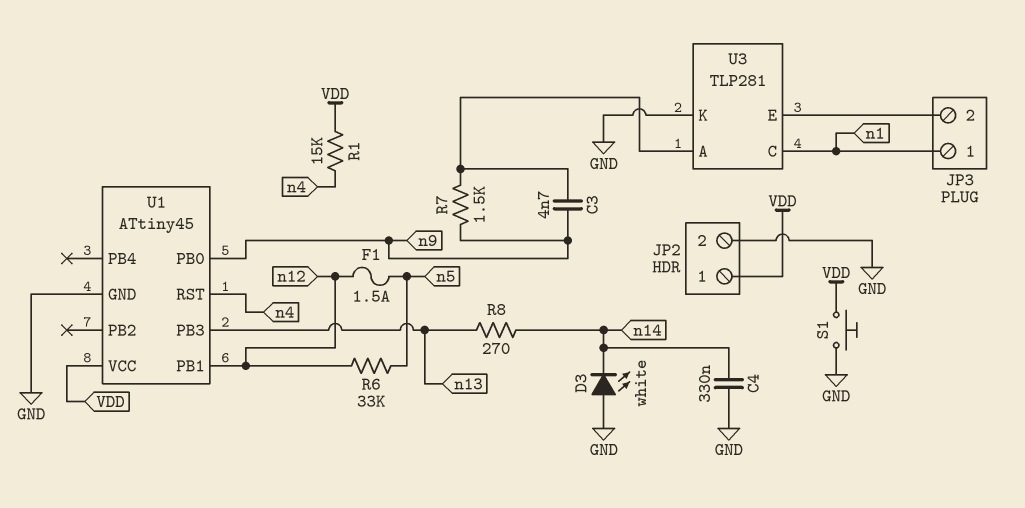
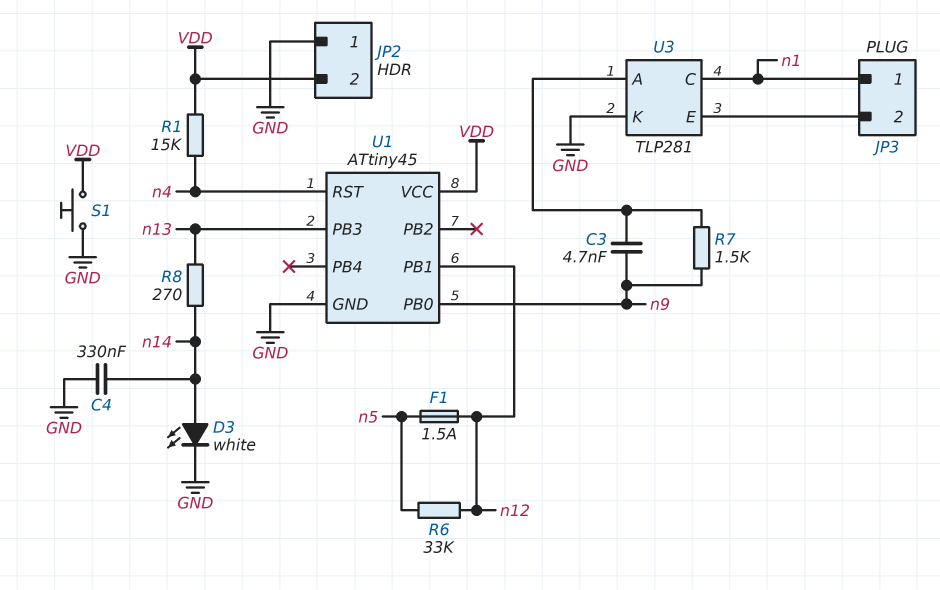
D3: LED white (A GND, K n14) -> LED white (A n14, K GND)
JP2 pin 1: VDD -> GND
JP2 pin 2: GND -> VDD

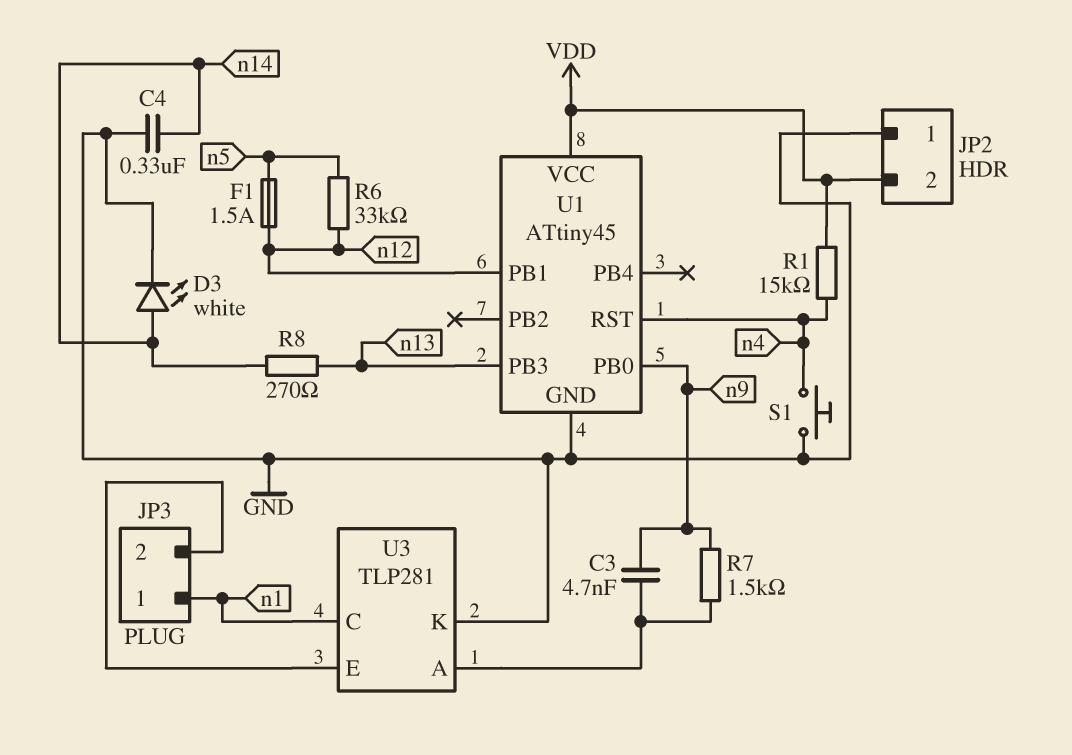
S1: button (GND, VDD) -> button (GND, n4)

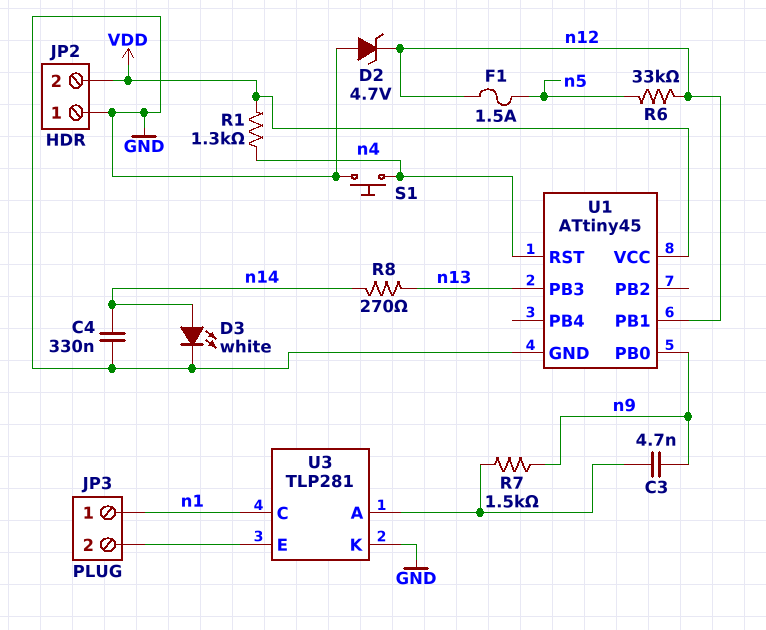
D2: none -> zener 4.7V (A GND, K n12)
R1: 15k (VDD, n4) -> 1.3k (VDD, n4)

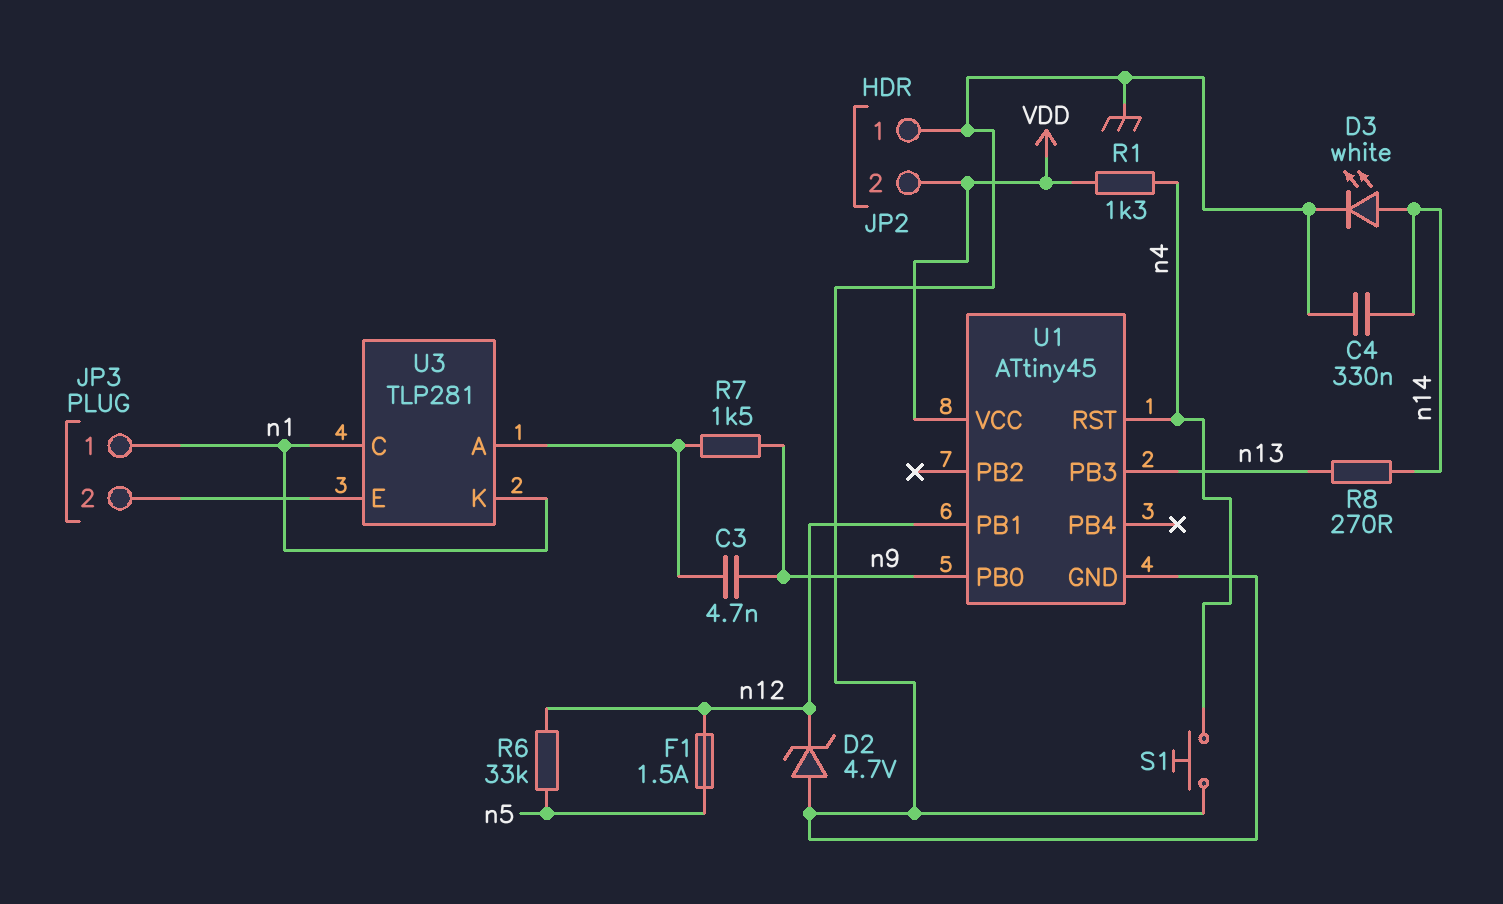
U3 pin K: GND -> n1

